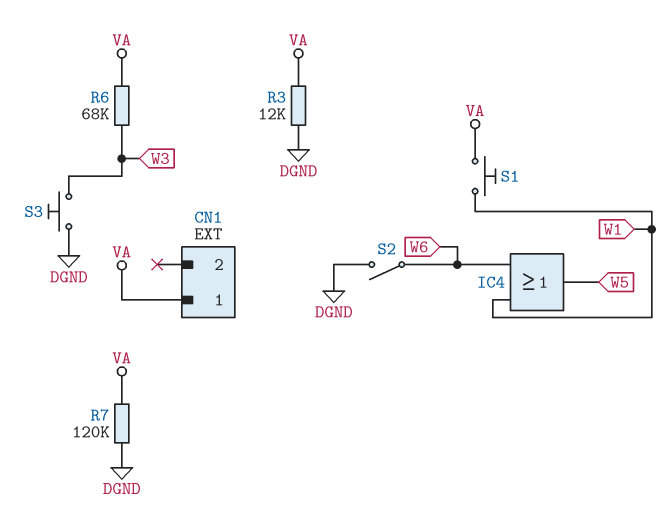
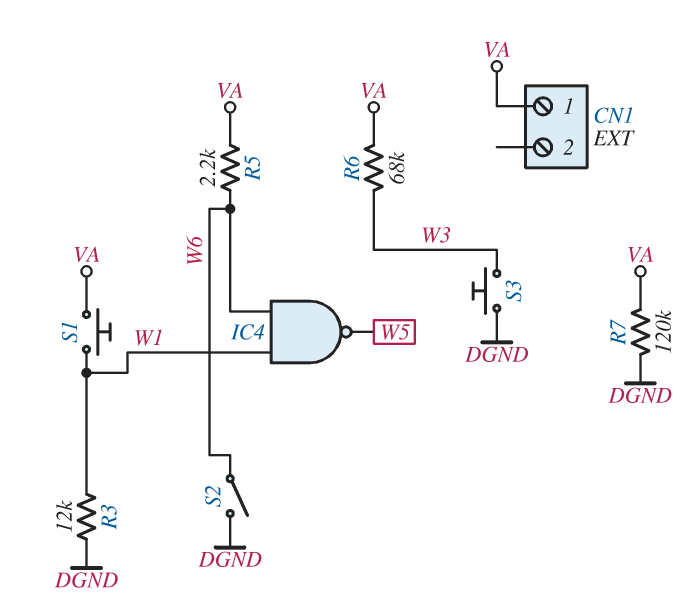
IC4: OR (in W1, in W6, out W5) -> NAND (in W1, in W6, out W5)
R3: 12k (DGND, VA) -> 12k (DGND, W1)
R5: none -> 2.2k (VA, W6)

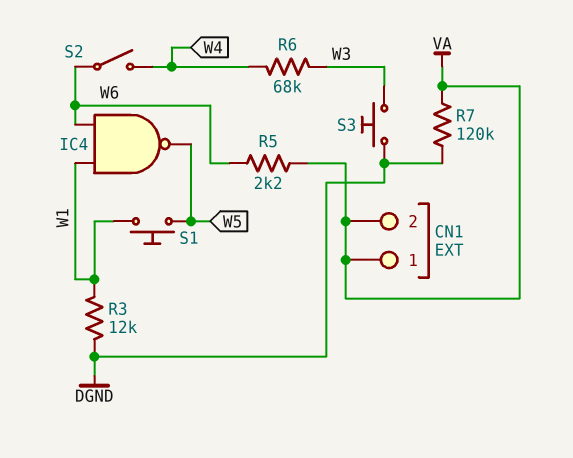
CN1 pin 2: none -> VA
R6: 68k (VA, W3) -> 68k (W3, W4)
S1: button (VA, W1) -> button (W1, W5)
S2: switch (DGND, W6) -> switch (W4, W6)

